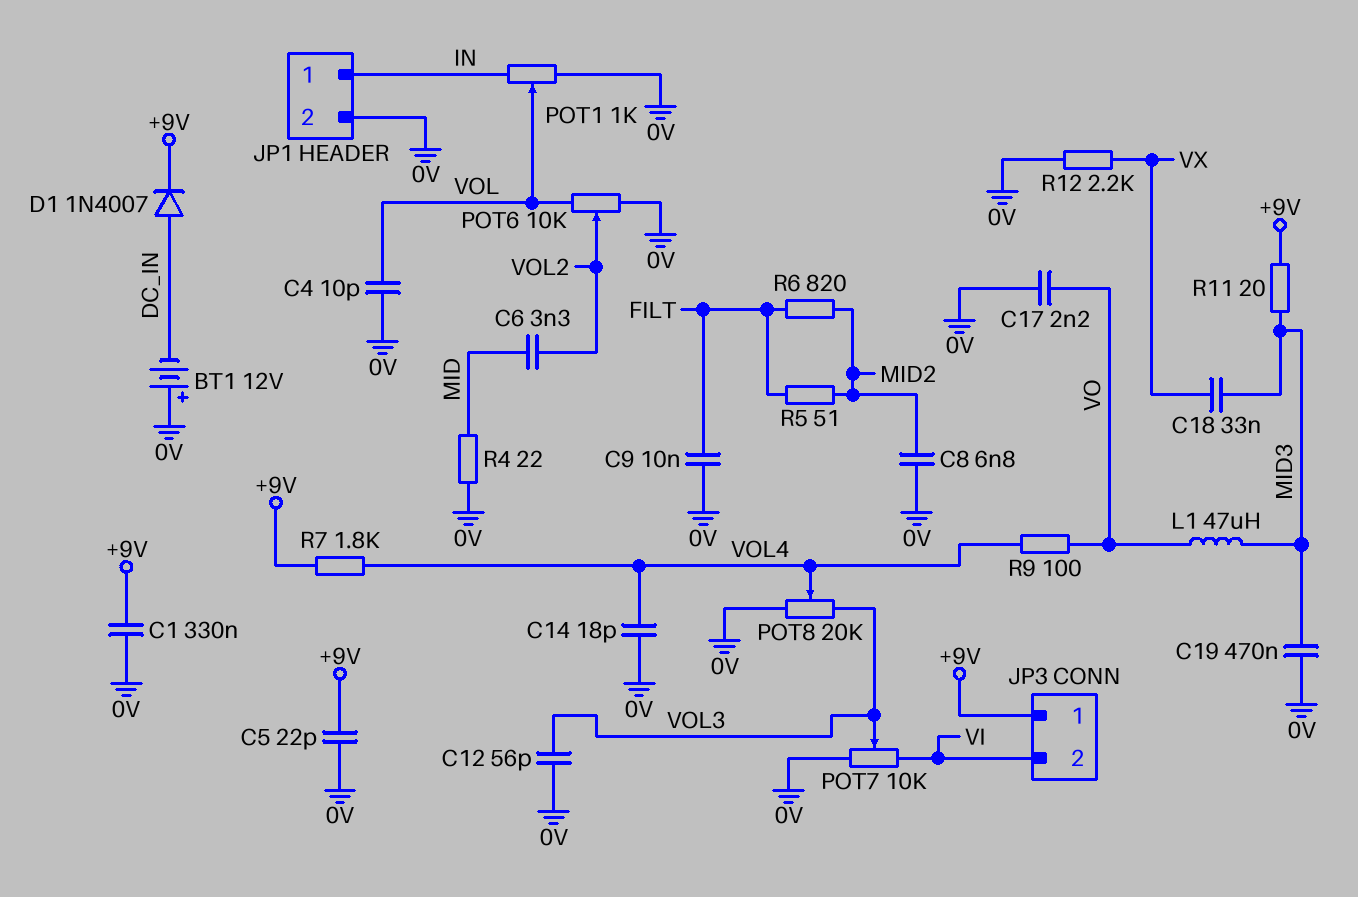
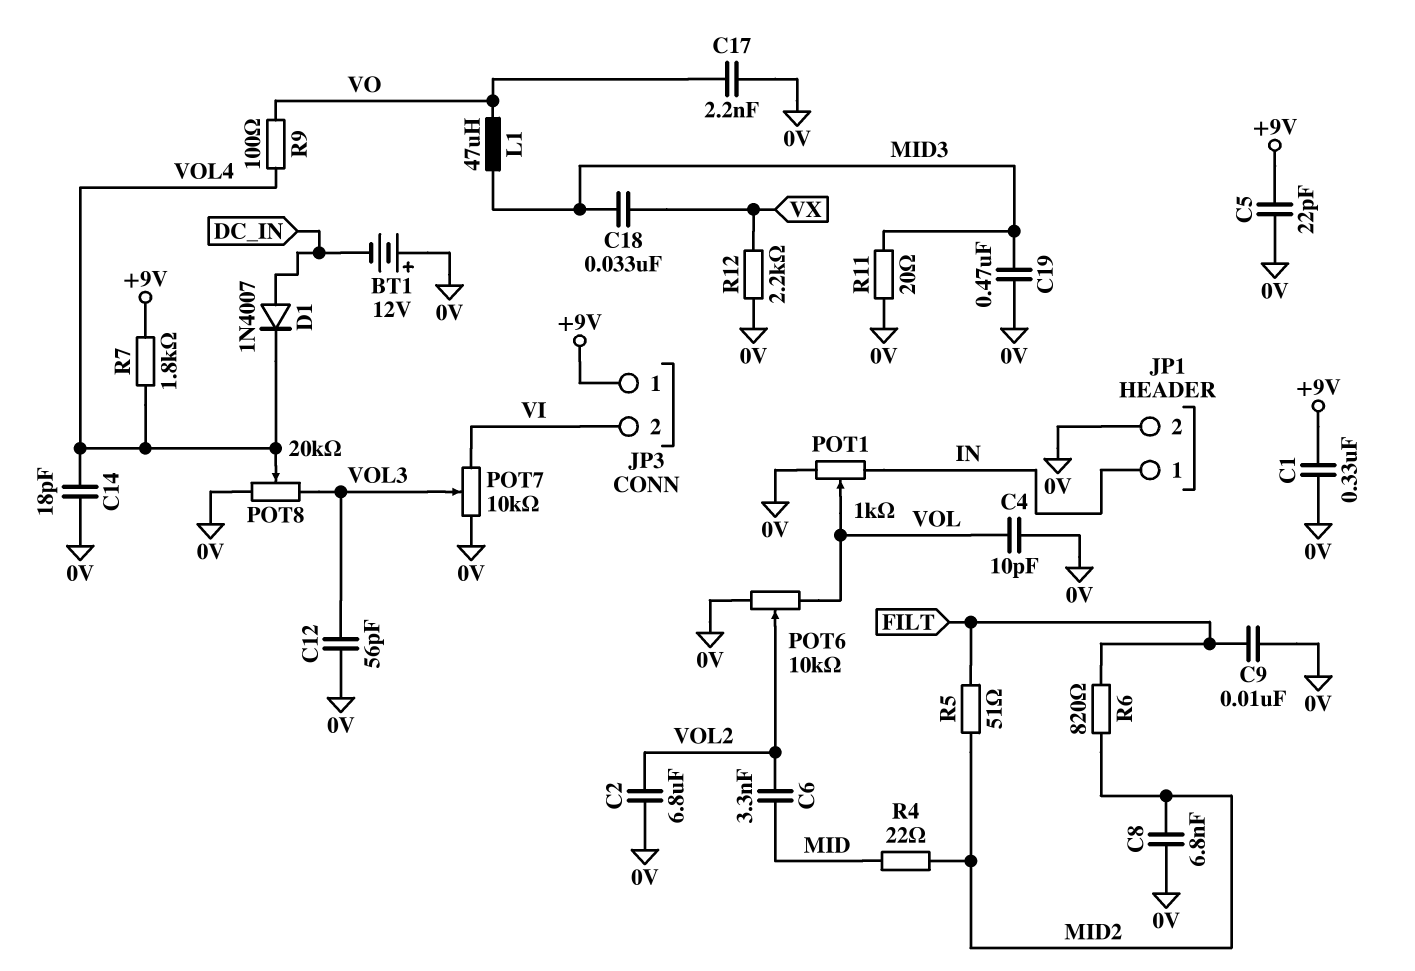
C2: none -> 6.8uF (0V, VOL2)
D1: diode 1N4007 (A DC_IN, K +9V) -> diode 1N4007 (A DC_IN, K VOL4)
R4: 22 (0V, MID) -> 22 (MID, MID2)
R11: 20 (+9V, MID3) -> 20 (0V, MID3)

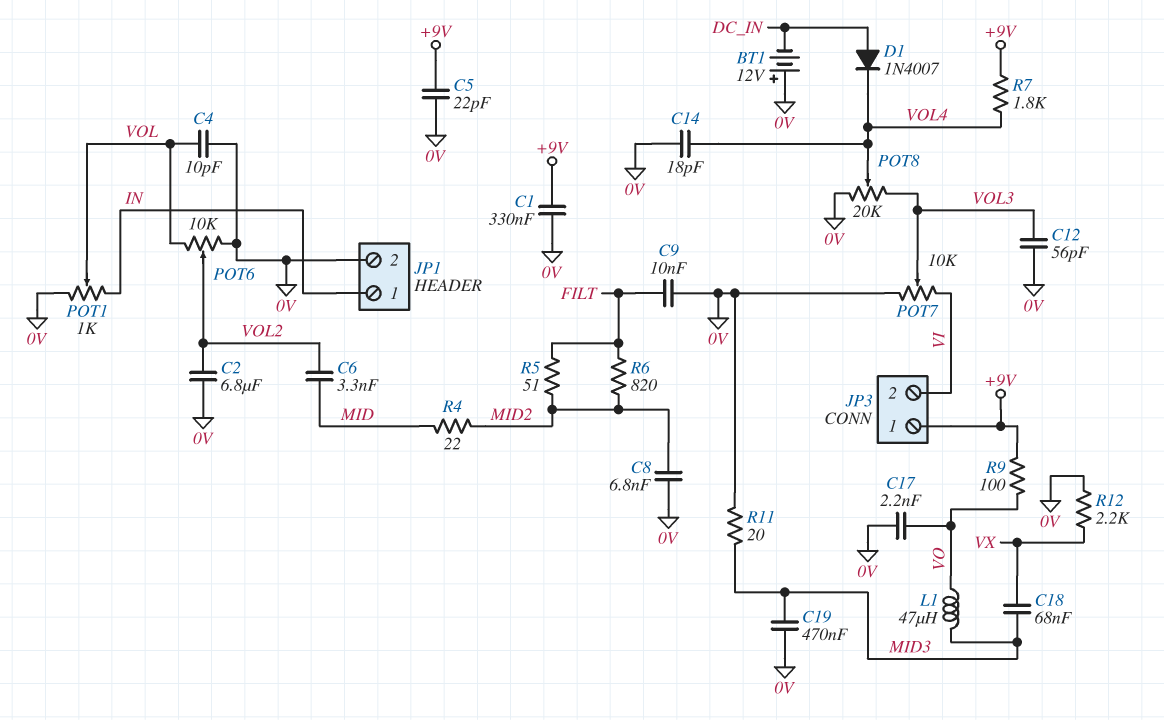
C18: 33nF (MID3, VX) -> 68nF (MID3, VX)
R9: 100 (VO, VOL4) -> 100 (+9V, VO)

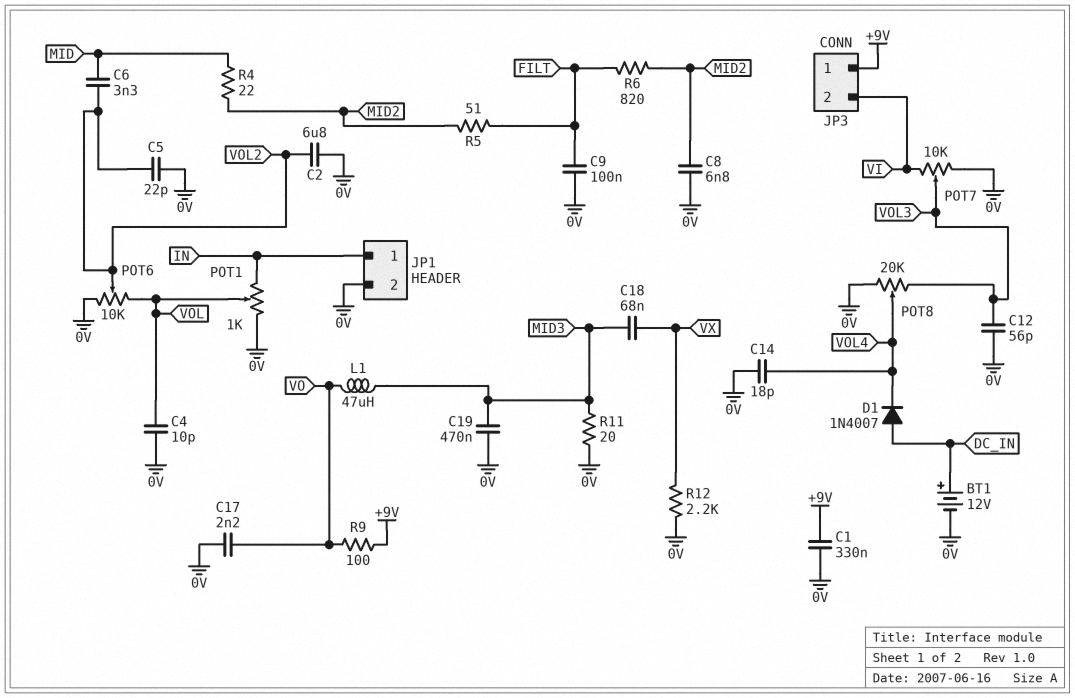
BT1: 12V (plus 0V, minus DC_IN) -> 12V (plus DC_IN, minus 0V)
C5: 22pF (+9V, 0V) -> 22pF (0V, VOL2)
C9: 10nF (0V, FILT) -> 100nF (0V, FILT)
R7: 1.8k (+9V, VOL4) -> none

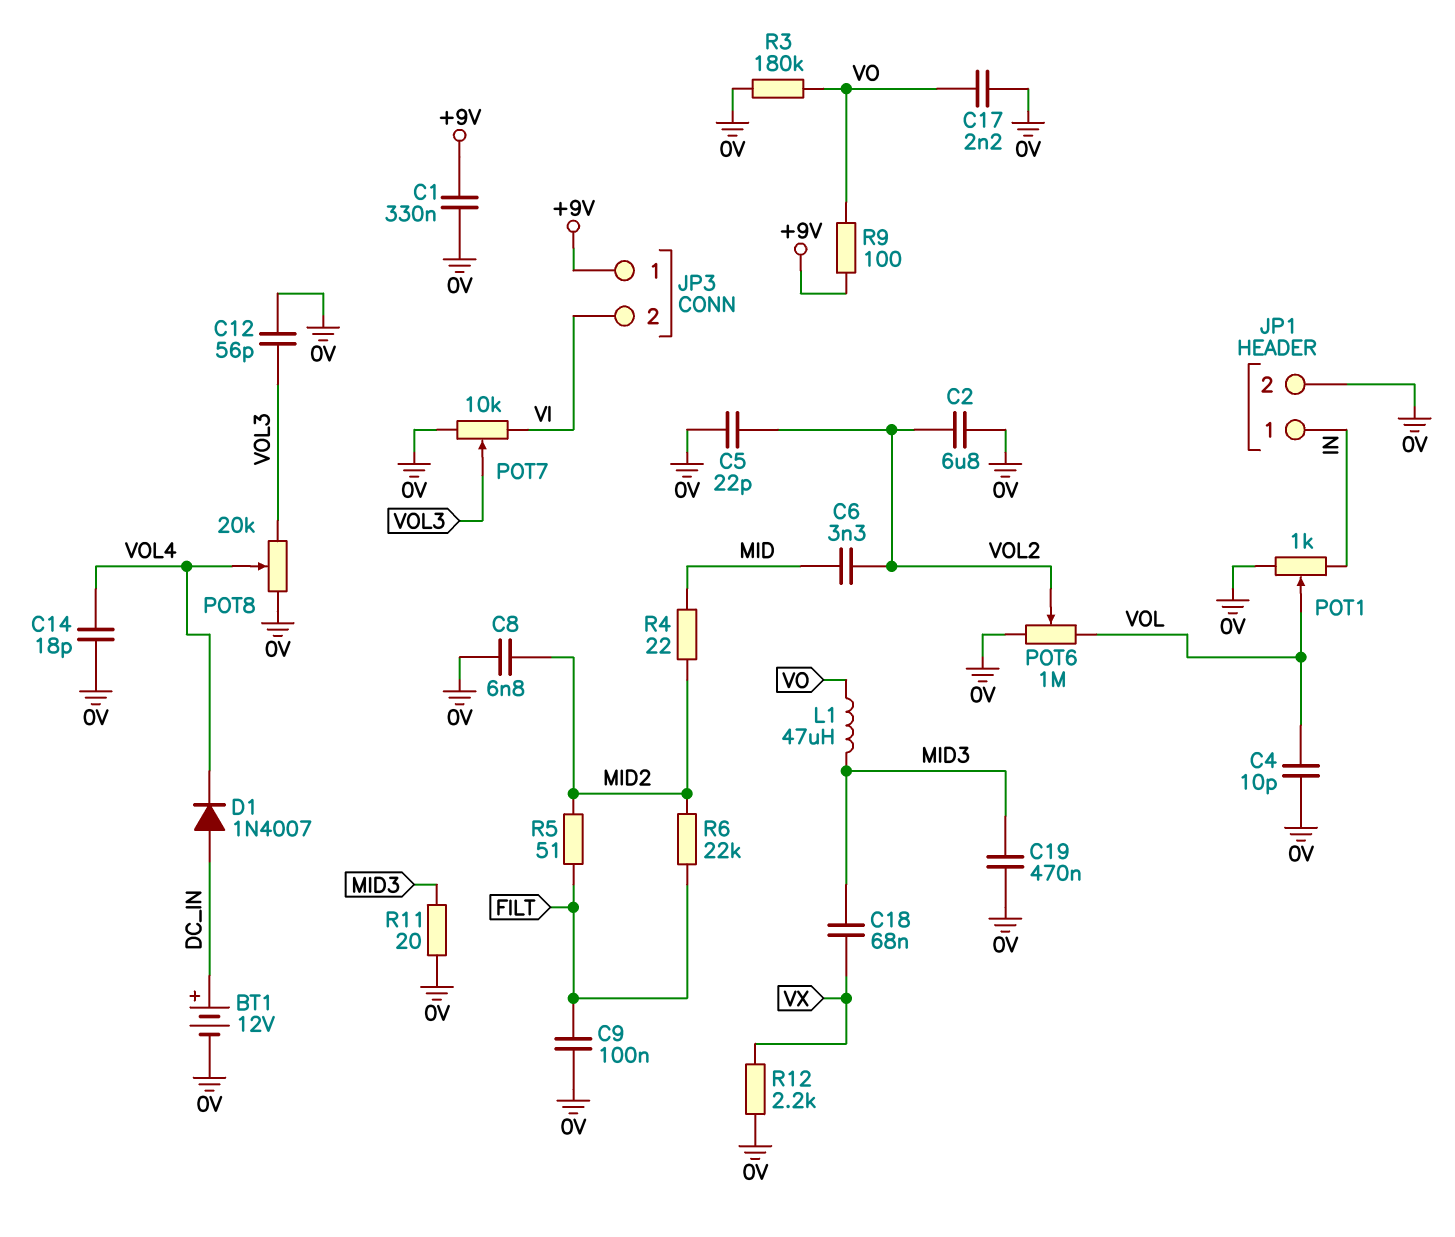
POT6: 10k (0V, VOL, wiper VOL2) -> 1M (0V, VOL, wiper VOL2)
R3: none -> 180k (0V, VO)
R6: 820 (FILT, MID2) -> 22k (FILT, MID2)

